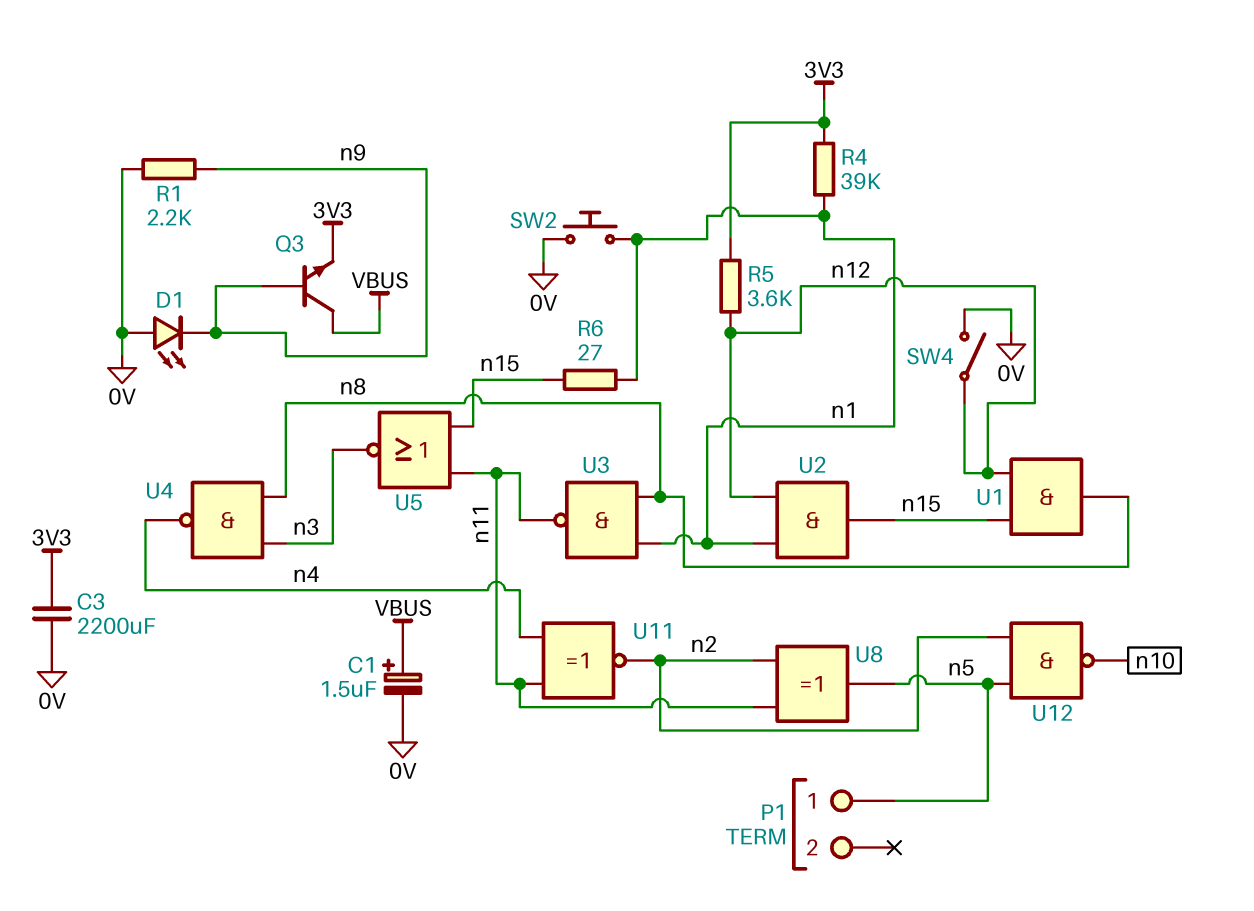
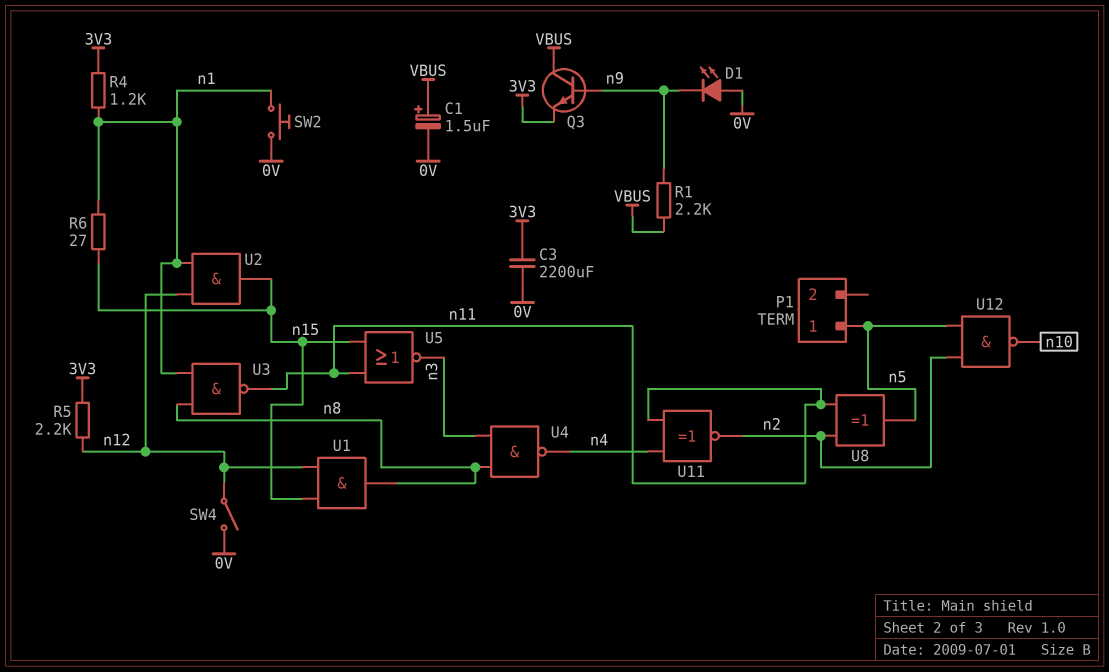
R1: 2.2k (0V, n9) -> 2.2k (VBUS, n9)
R4: 39k (3V3, n1) -> 1.2k (3V3, n1)
R5: 3.6k (3V3, n12) -> 2.2k (3V3, n12)

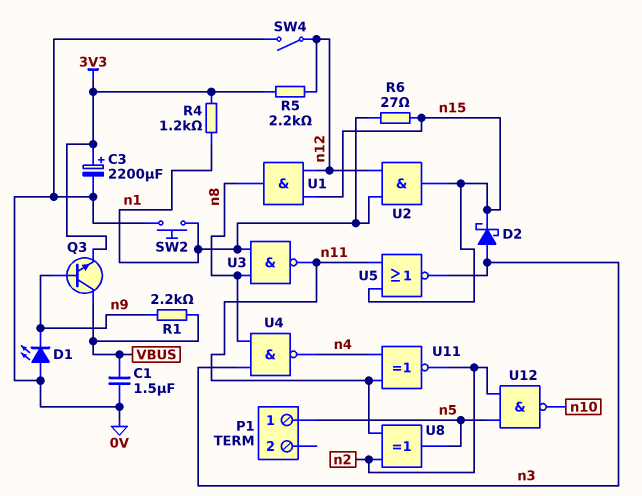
C1: 1.5uF (plus VBUS, minus 0V) -> 1.5uF (0V, VBUS)
C3: 2200uF (0V, 3V3) -> 2200uF (plus 3V3, minus 0V)
D2: none -> schottky (A n3, K n15)

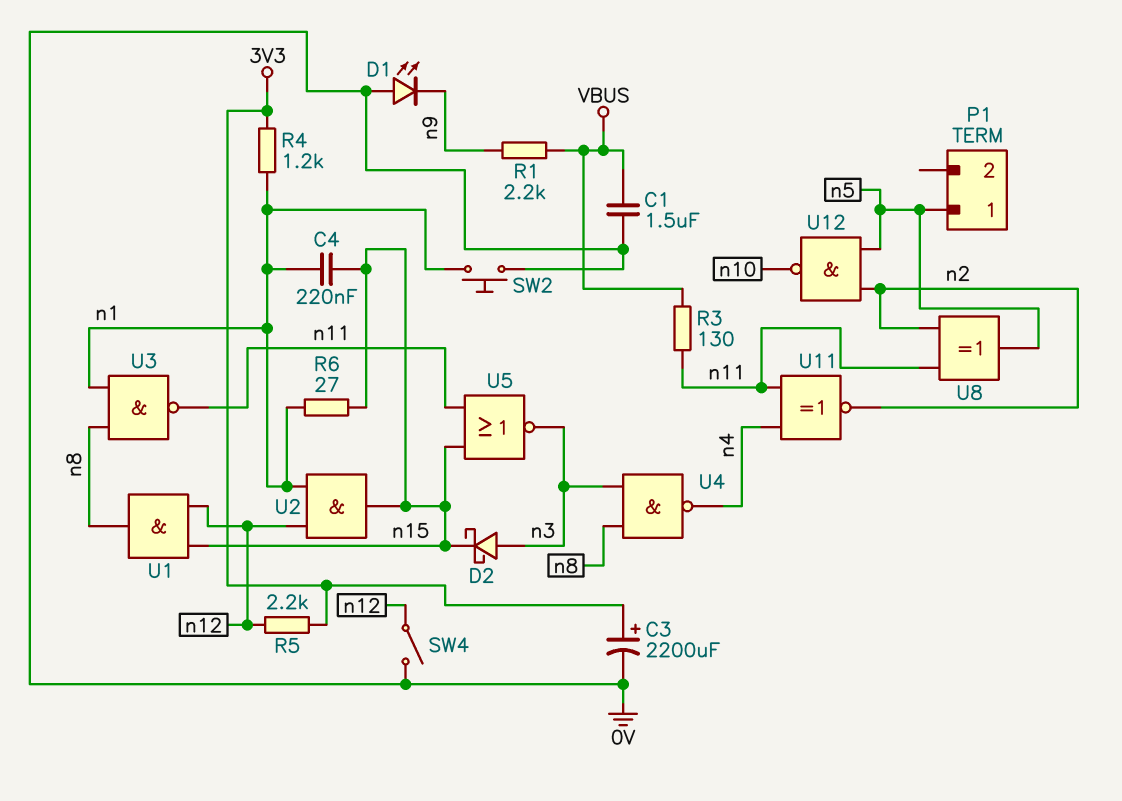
C4: none -> 220nF (n1, n15)
Q3: NPN (B n9, C VBUS, E 3V3) -> none
R3: none -> 130 (VBUS, n11)

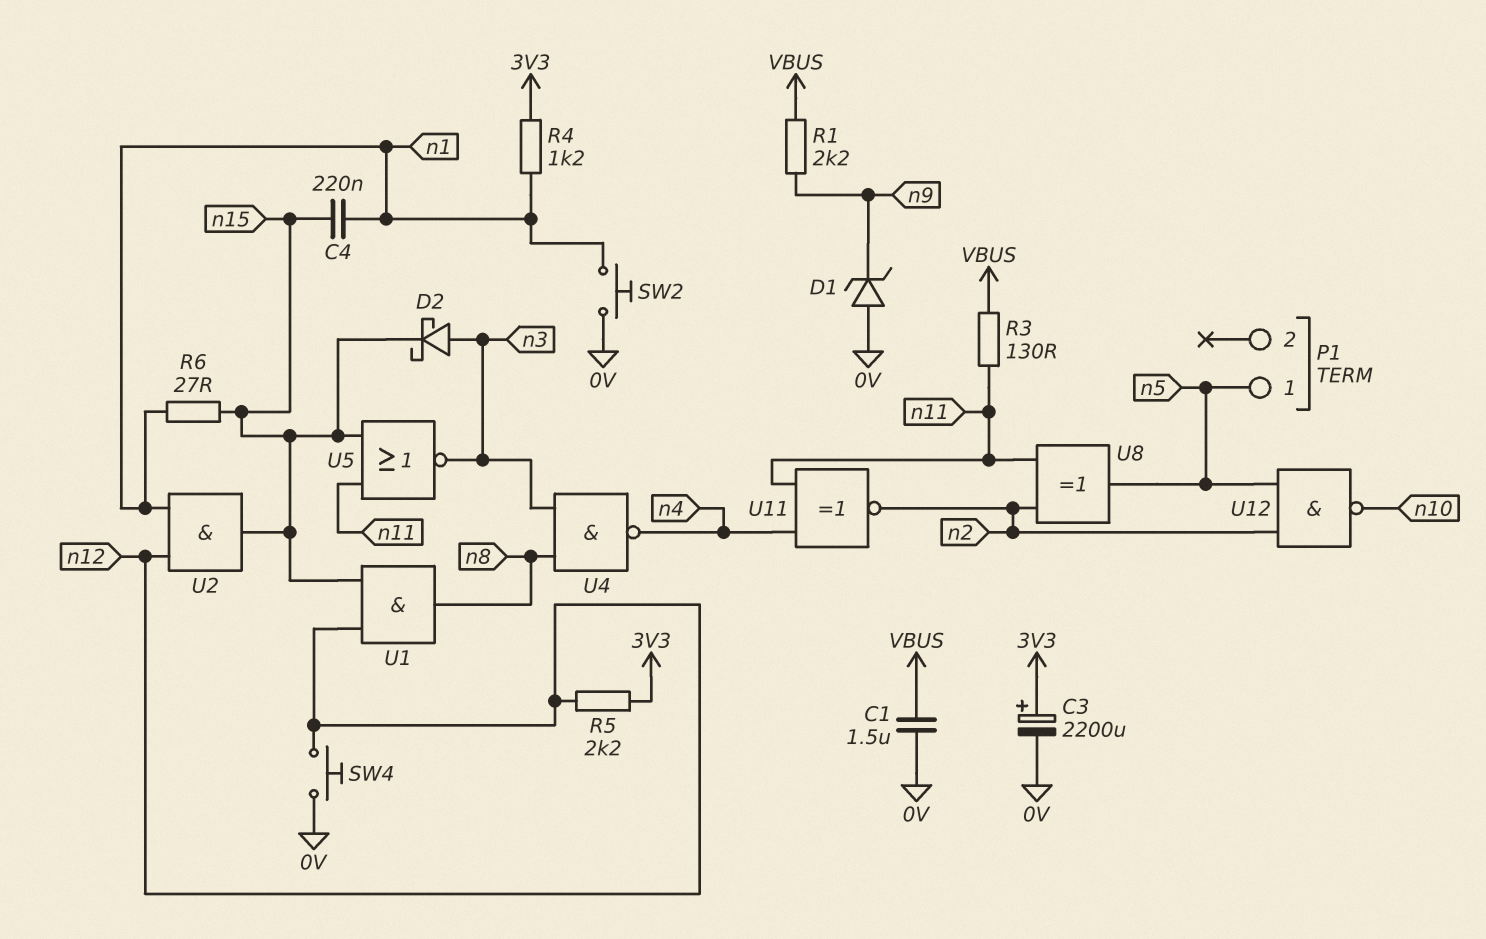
D1: LED (A 0V, K n9) -> zener (A 0V, K n9)
SW4: switch (0V, n12) -> button (0V, n12)
U3: NAND (in n1, in n8, out n11) -> none

